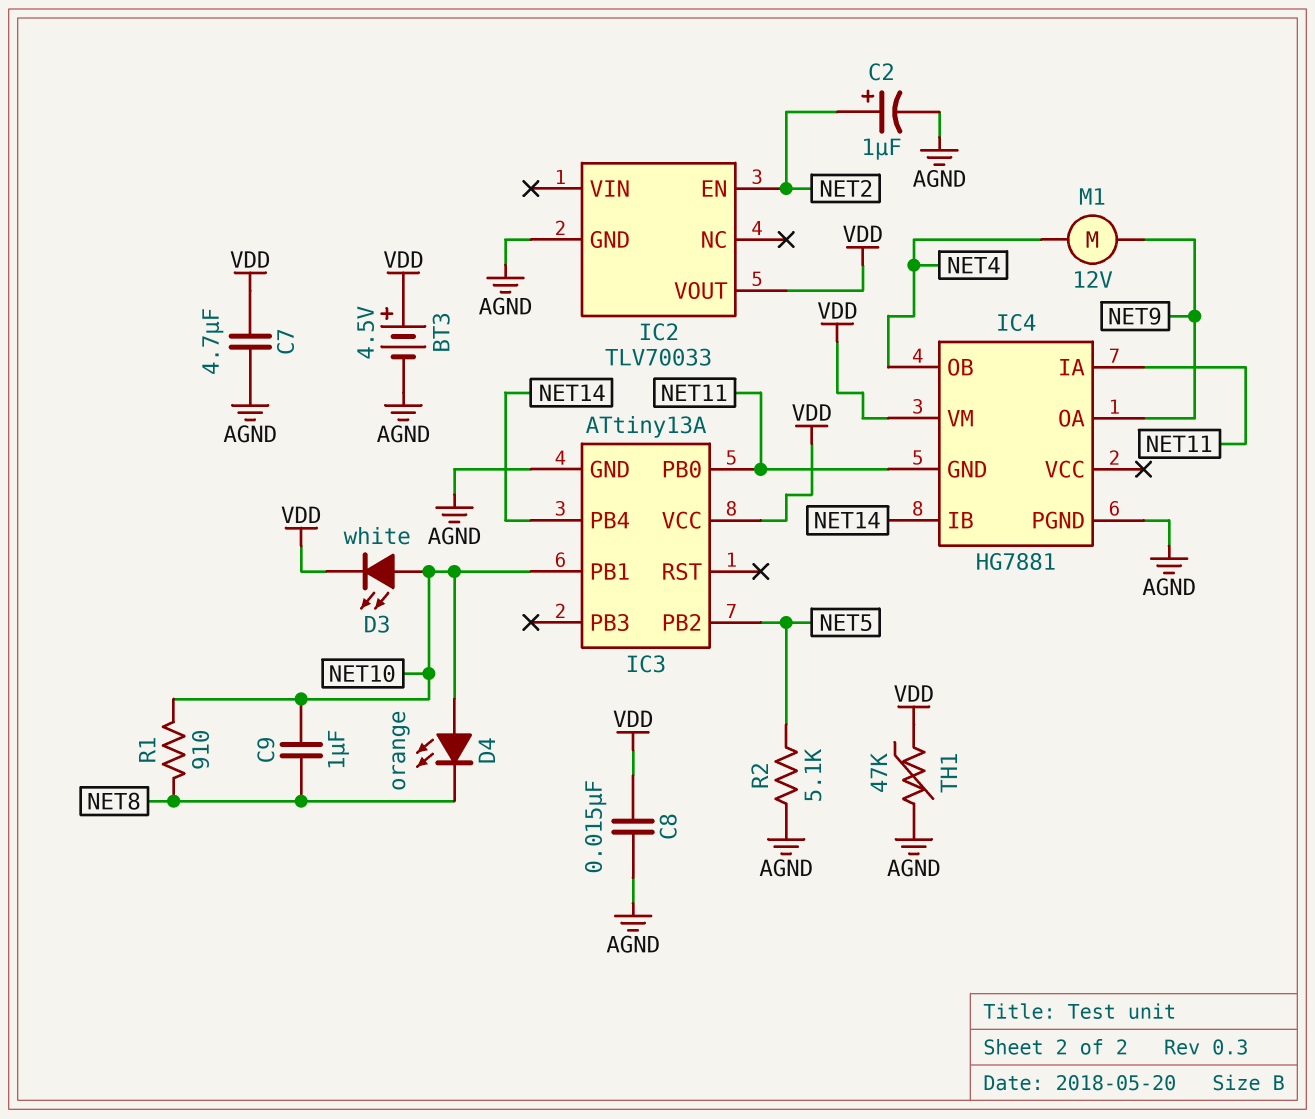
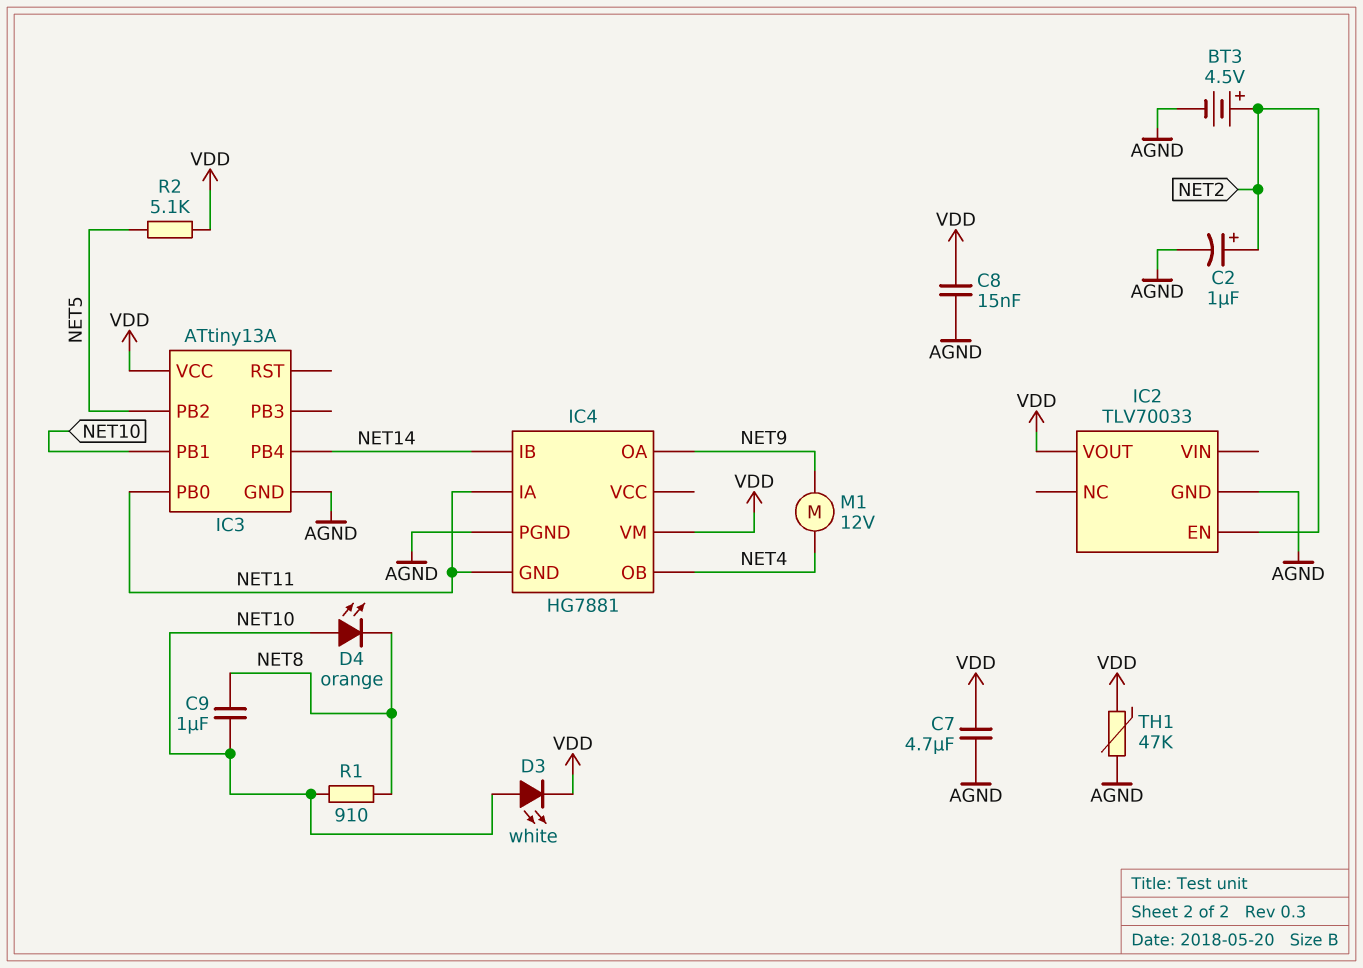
BT3: 4.5V (plus VDD, minus AGND) -> 4.5V (plus NET2, minus AGND)
R2: 5.1k (AGND, NET5) -> 5.1k (NET5, VDD)

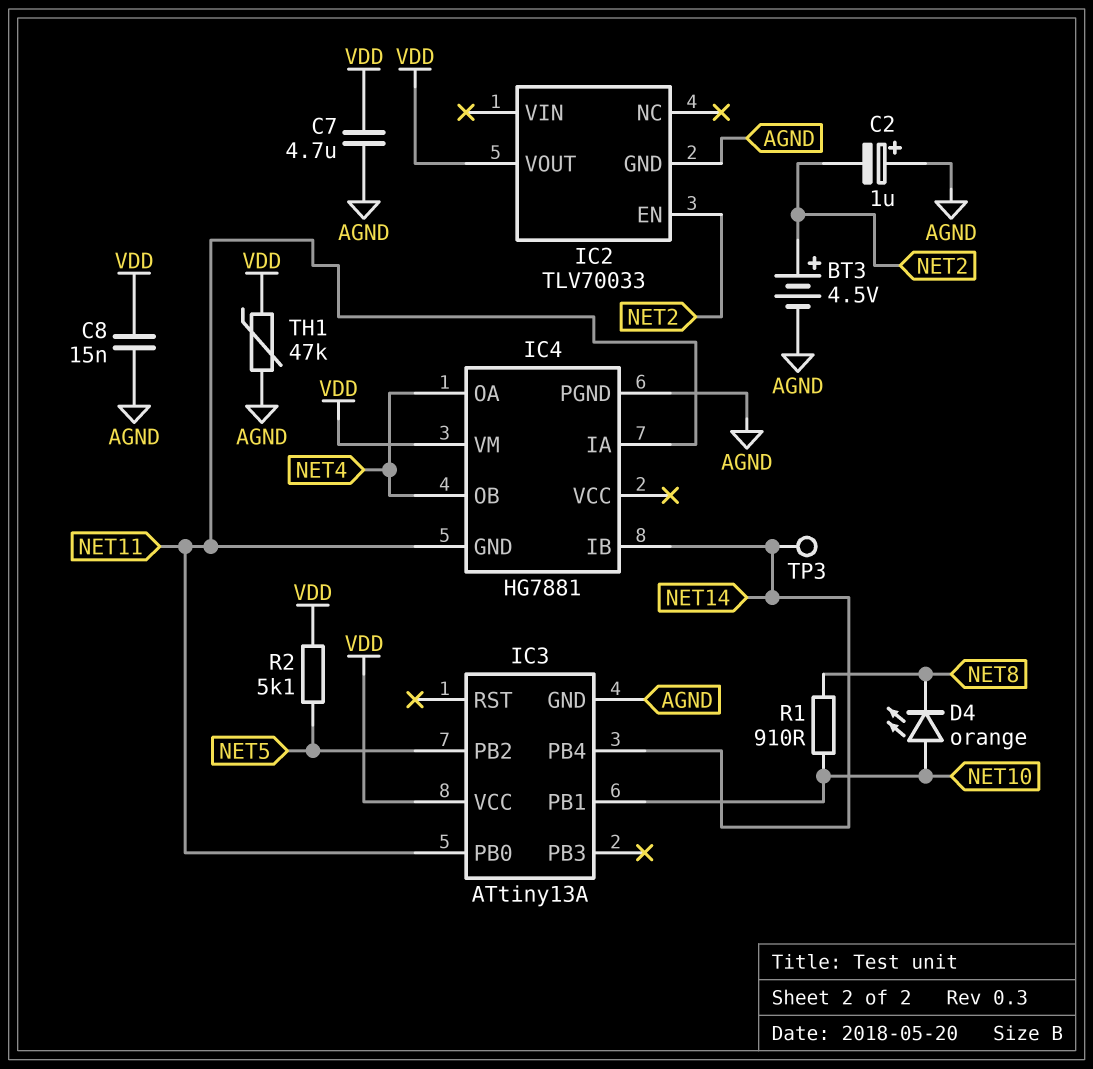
C2: 1uF (plus NET2, minus AGND) -> 1uF (plus AGND, minus NET2)
C9: 1uF (NET8, NET10) -> none
D3: LED white (A NET10, K VDD) -> none
IC4 pin OA: NET9 -> NET4
M1: motor 12V (NET4, NET9) -> none
TP3: none -> test point (NET14)

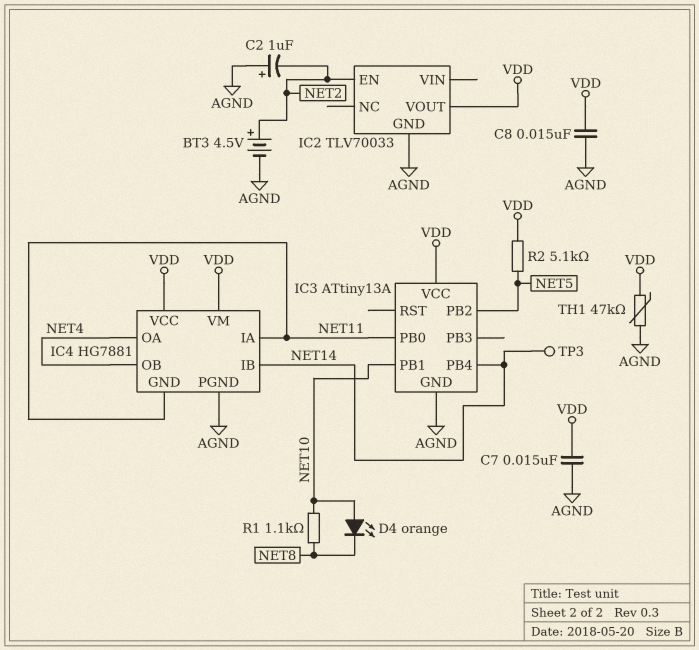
C7: 4.7uF (AGND, VDD) -> 15nF (AGND, VDD)
IC4 pin VCC: none -> VDD
R1: 910 (NET8, NET10) -> 1.1k (NET8, NET10)

